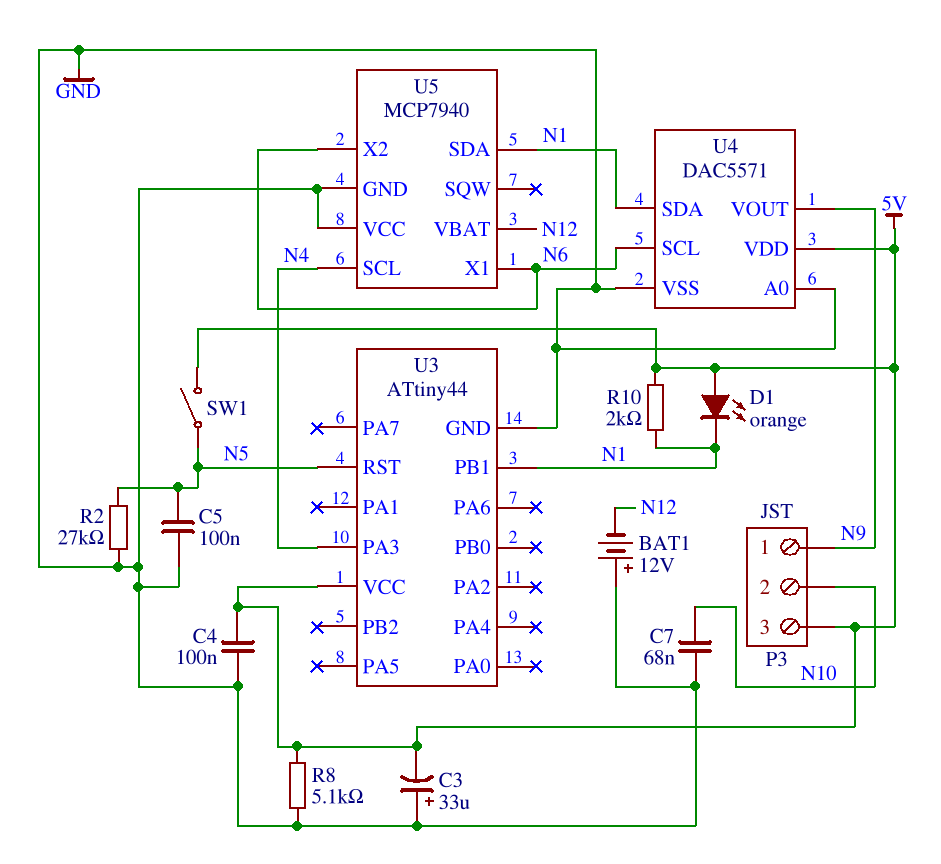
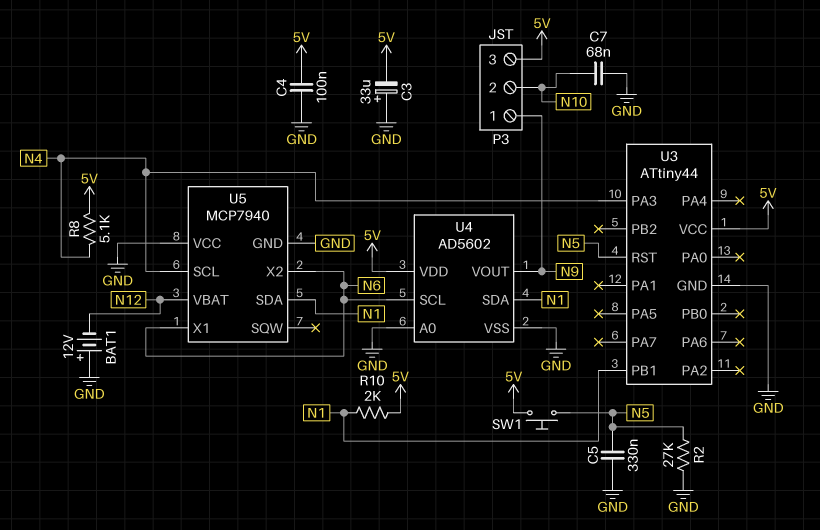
C5: 100nF (GND, N5) -> 330nF (GND, N5)
D1: LED orange (A 5V, K N1) -> none
R8: 5.1k (5V, GND) -> 5.1k (5V, N4)
SW1: switch (5V, N5) -> button (5V, N5)
U4: DAC5571 -> AD5602

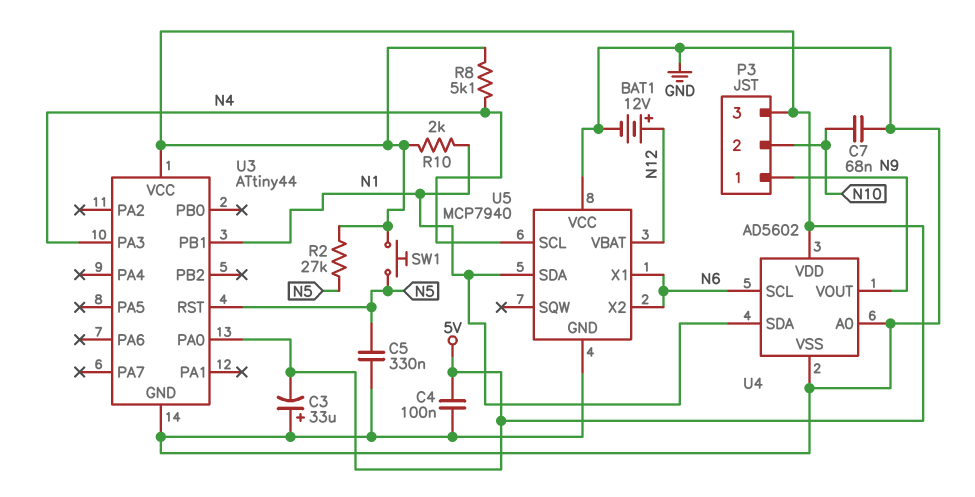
BAT1: 12V (plus GND, minus N12) -> 12V (plus N12, minus GND)
R2: 27k (GND, N5) -> 27k (5V, N5)
U3 pin PA0: none -> 5V

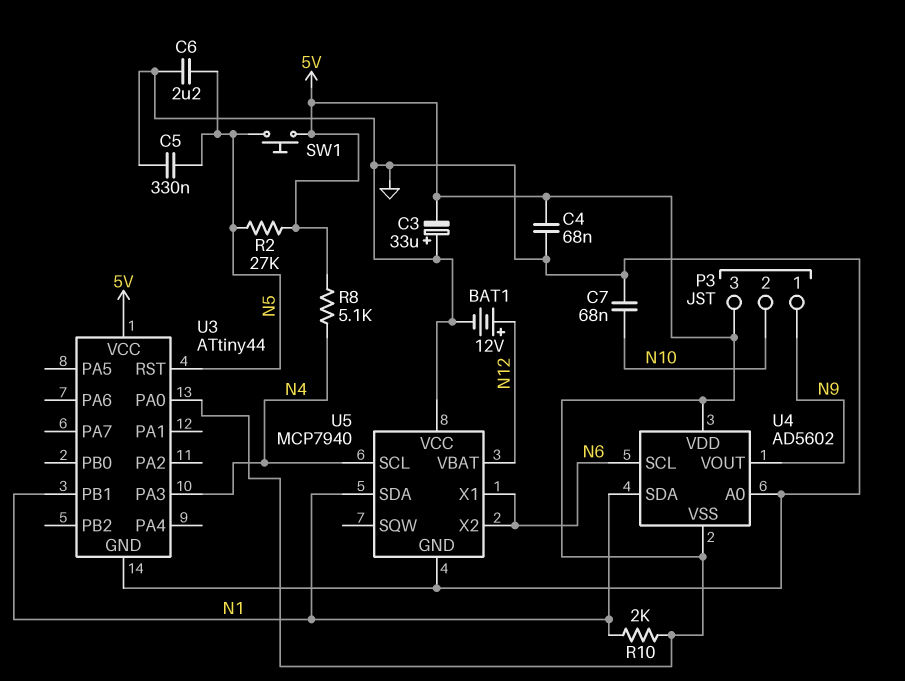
C4: 100nF (5V, GND) -> 68nF (5V, GND)
C6: none -> 2.2uF (GND, N5)
U4 pin VSS: GND -> 5V

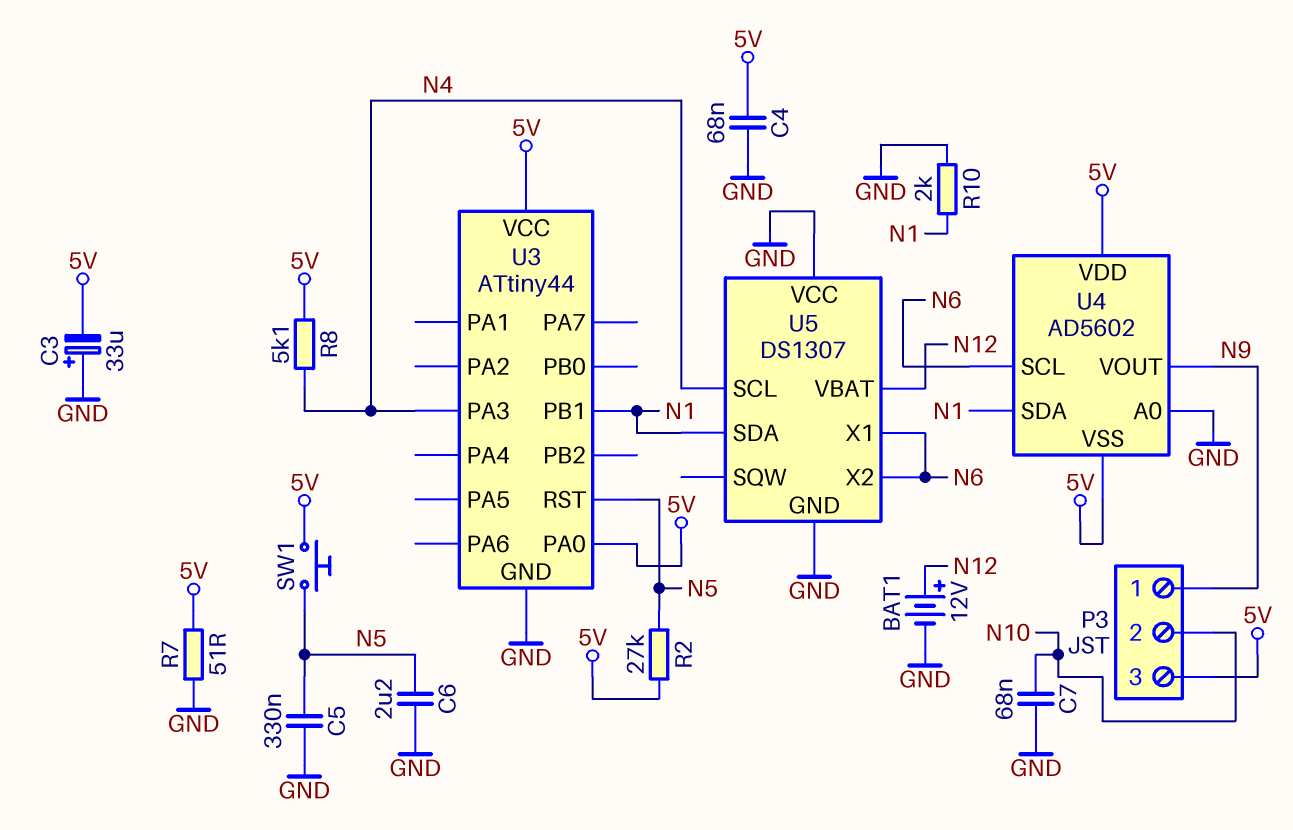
R7: none -> 51 (5V, GND)
R10: 2k (5V, N1) -> 2k (GND, N1)
U5: MCP7940 -> DS1307

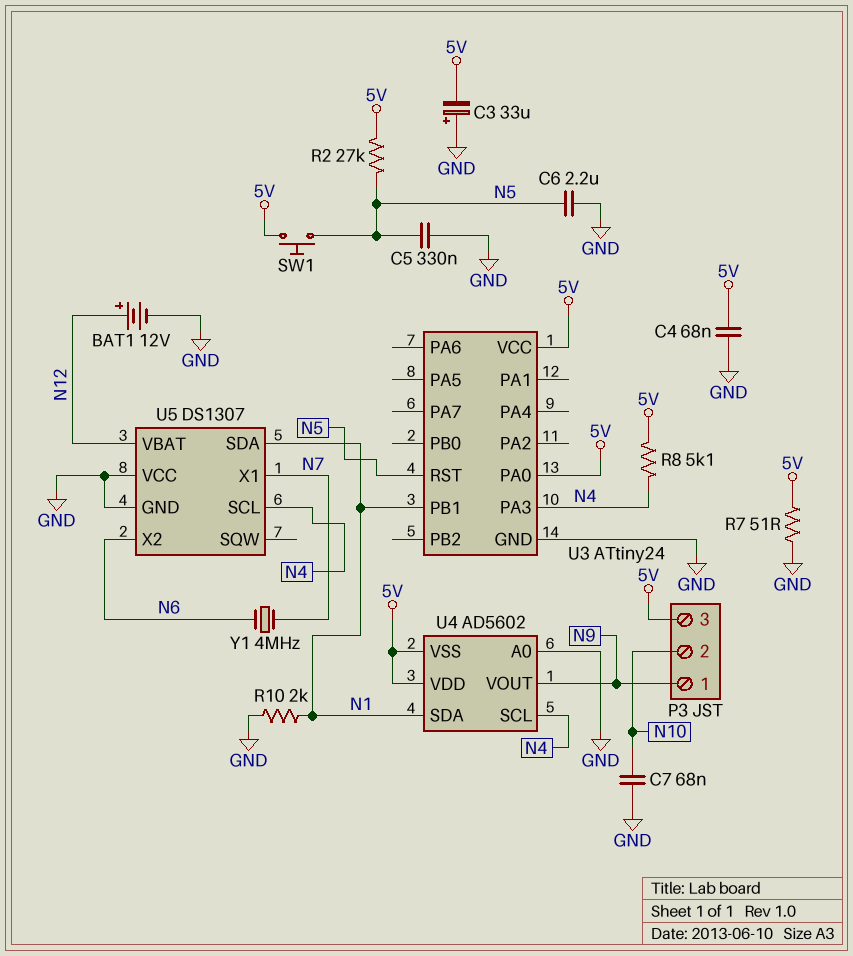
U3: ATtiny44 -> ATtiny24
U4 pin SCL: N6 -> N4
U5 pin X1: N6 -> N7
Y1: none -> 4MHz (N6, N7)

